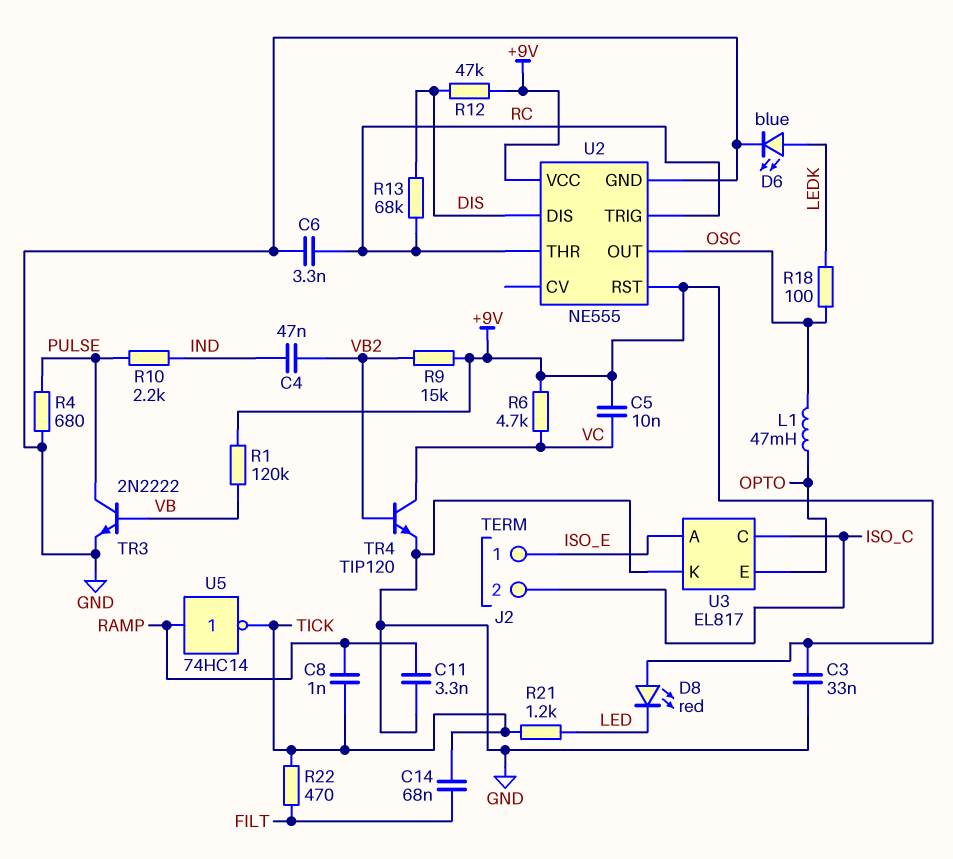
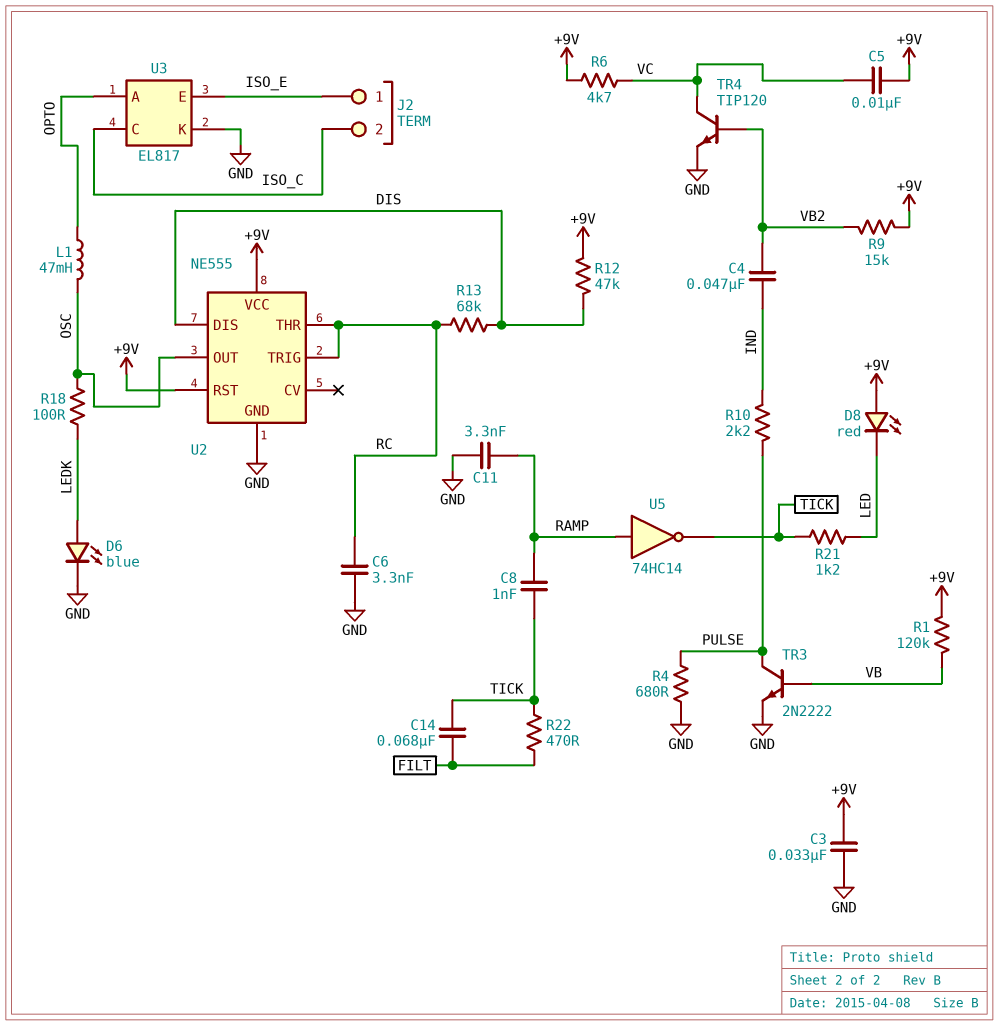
U3 pin A: ISO_E -> OPTO
U3 pin E: OPTO -> ISO_E

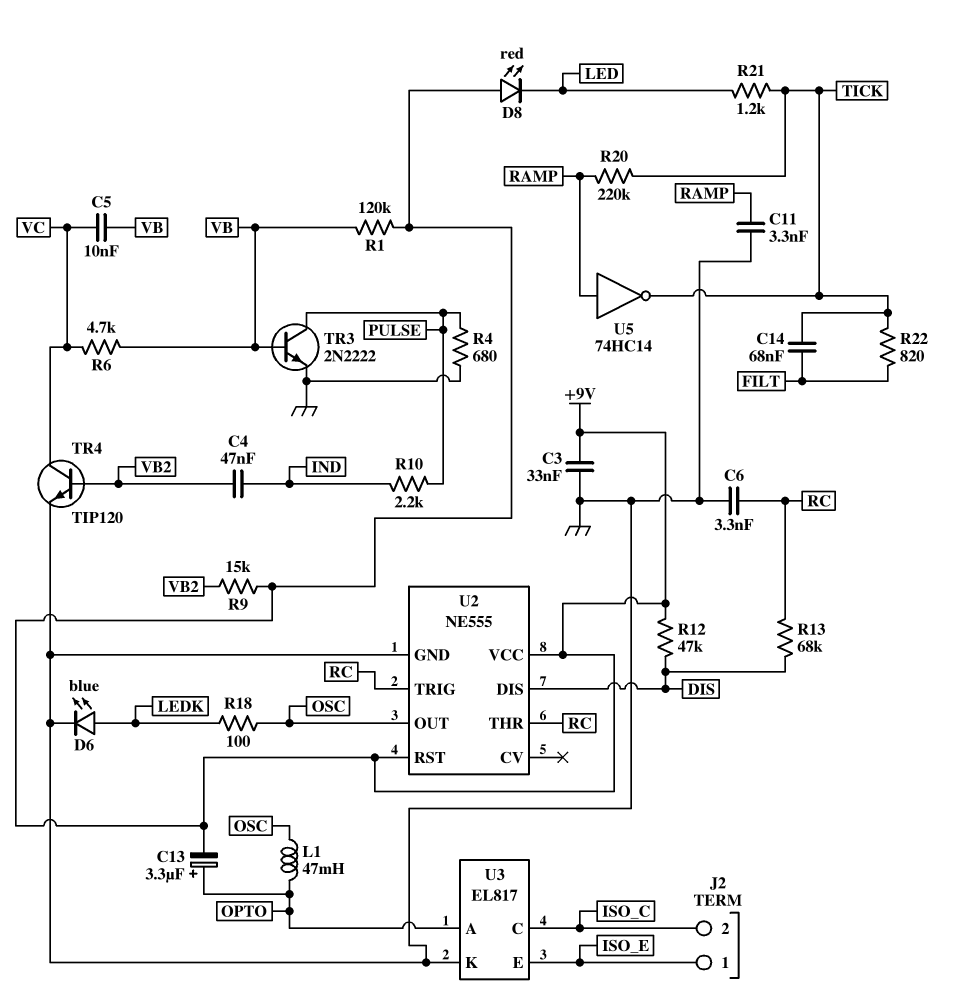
C5: 10nF (+9V, VC) -> 10nF (VB, VC)
C8: 1nF (RAMP, TICK) -> none
C13: none -> 3.3uF (plus OPTO, minus +9V)
R6: 4.7k (+9V, VC) -> 4.7k (VB, VC)
R20: none -> 220k (RAMP, TICK)
R22: 470 (FILT, TICK) -> 820 (FILT, TICK)

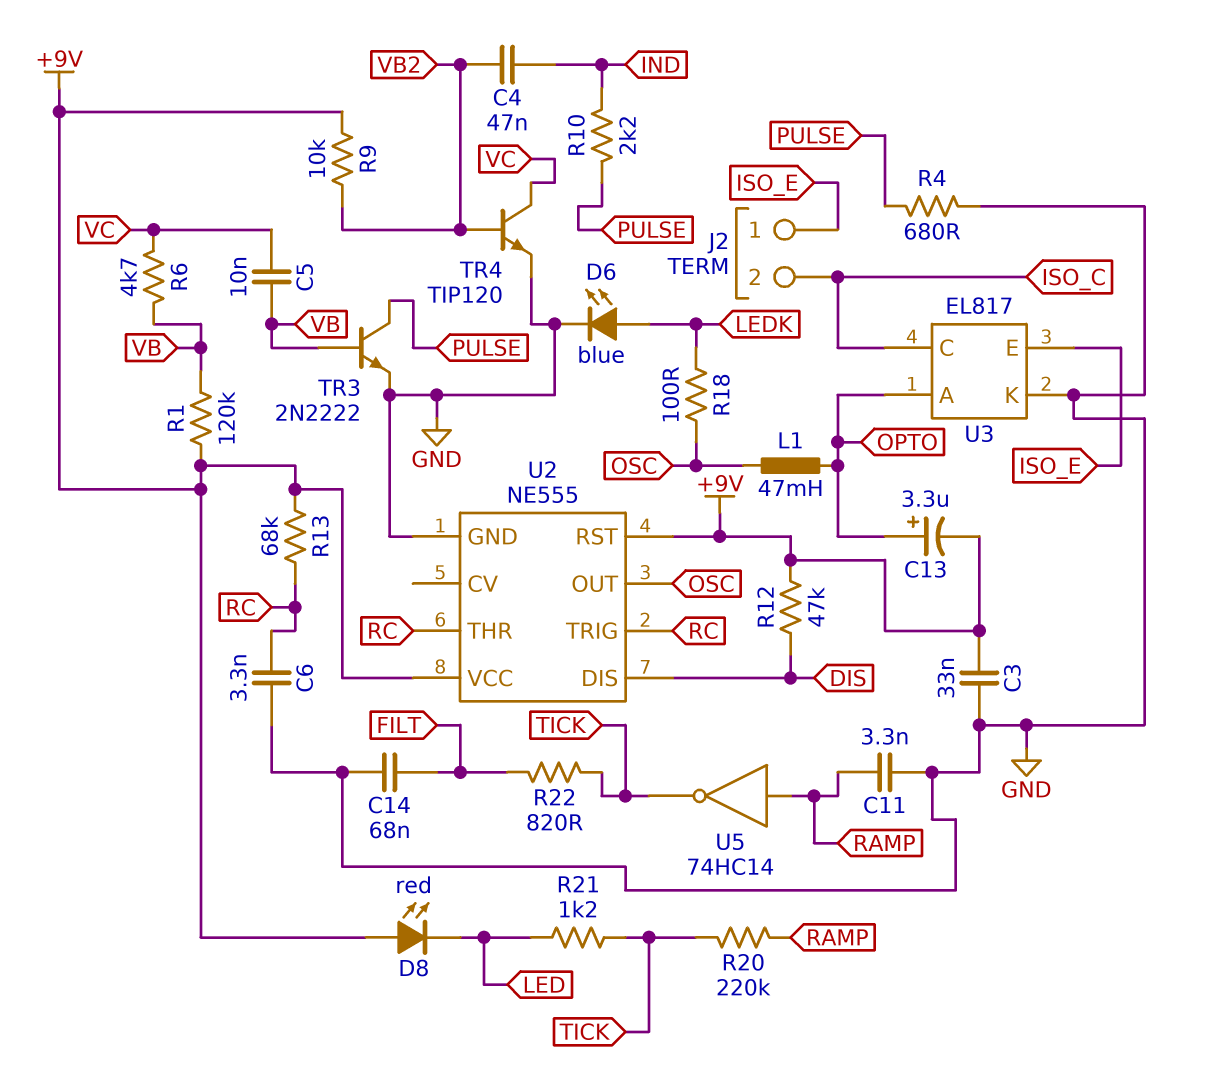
C14: 68nF (FILT, TICK) -> 68nF (FILT, GND)
R9: 15k (+9V, VB2) -> 10k (+9V, VB2)
R13: 68k (DIS, RC) -> 68k (+9V, RC)

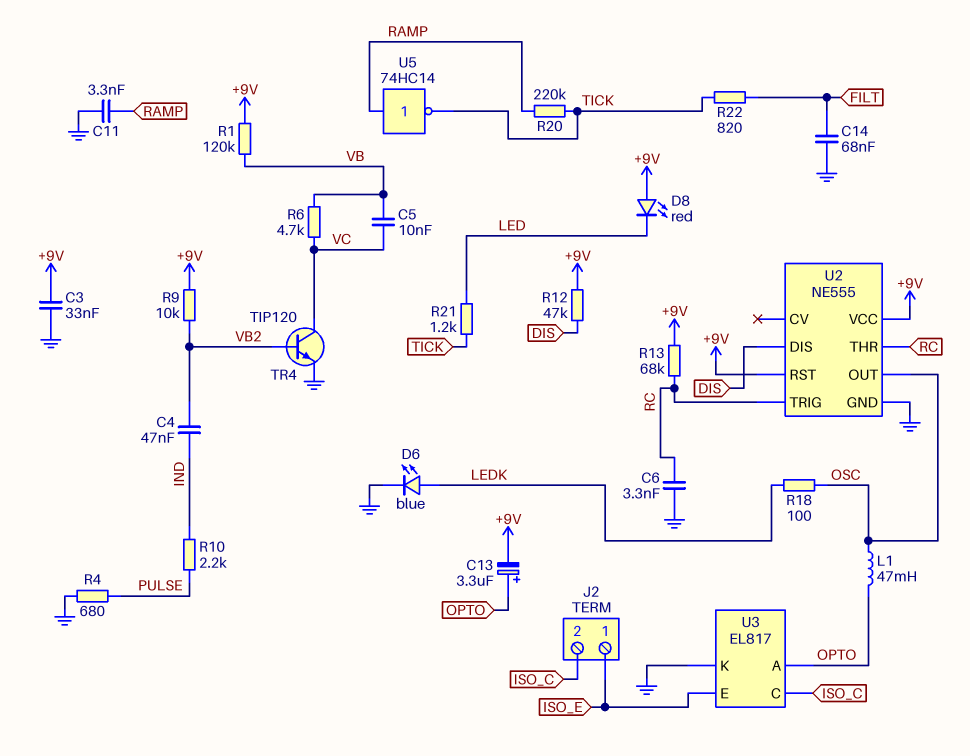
TR3: NPN 2N2222 (B VB, C PULSE, E GND) -> none

